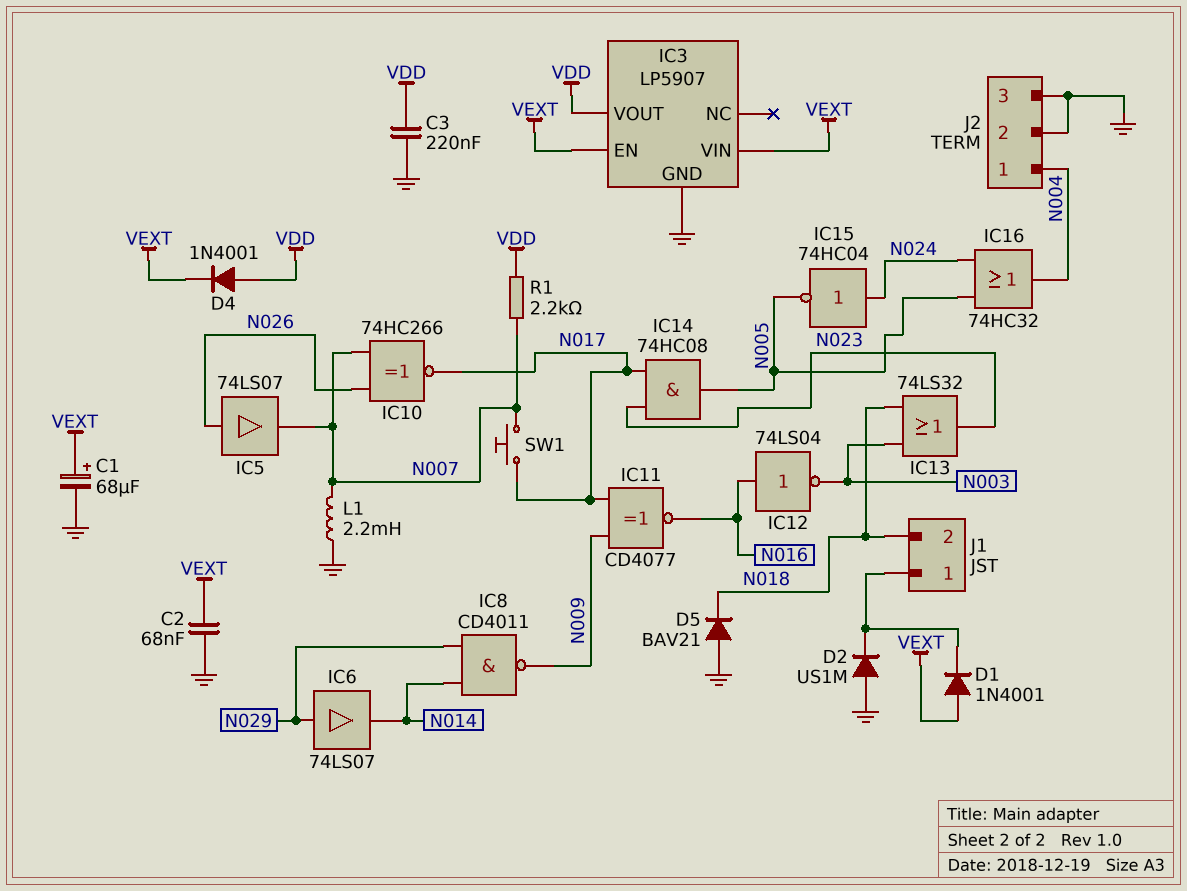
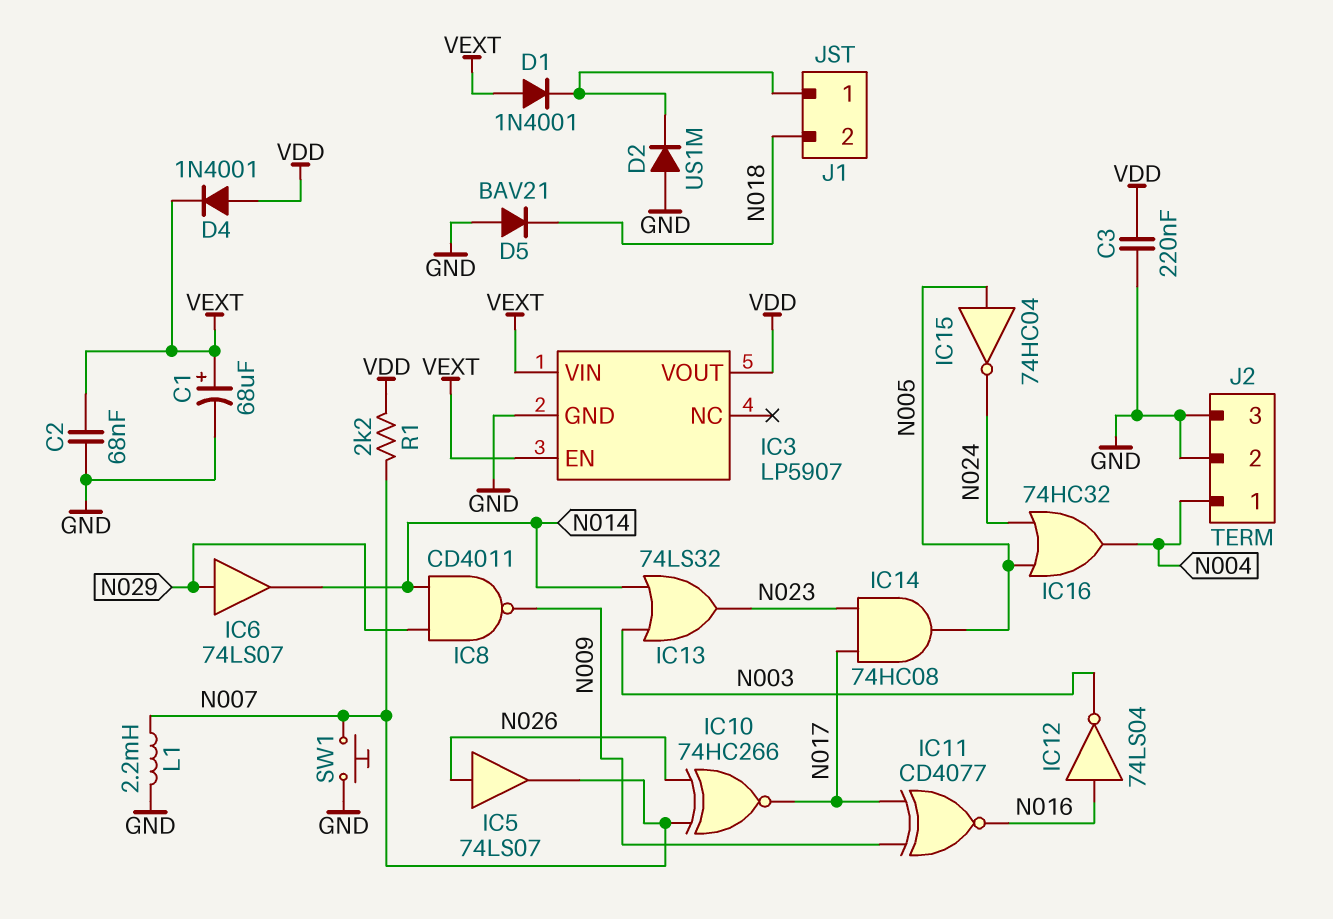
IC13: OR 74LS32 (in N003, in N018, out N023) -> OR 74LS32 (in N003, in N014, out N023)
IC15: NOT 74HC04 (in N024, out N005) -> NOT 74HC04 (in N005, out N024)
SW1: button (N007, N017) -> button (GND, N007)

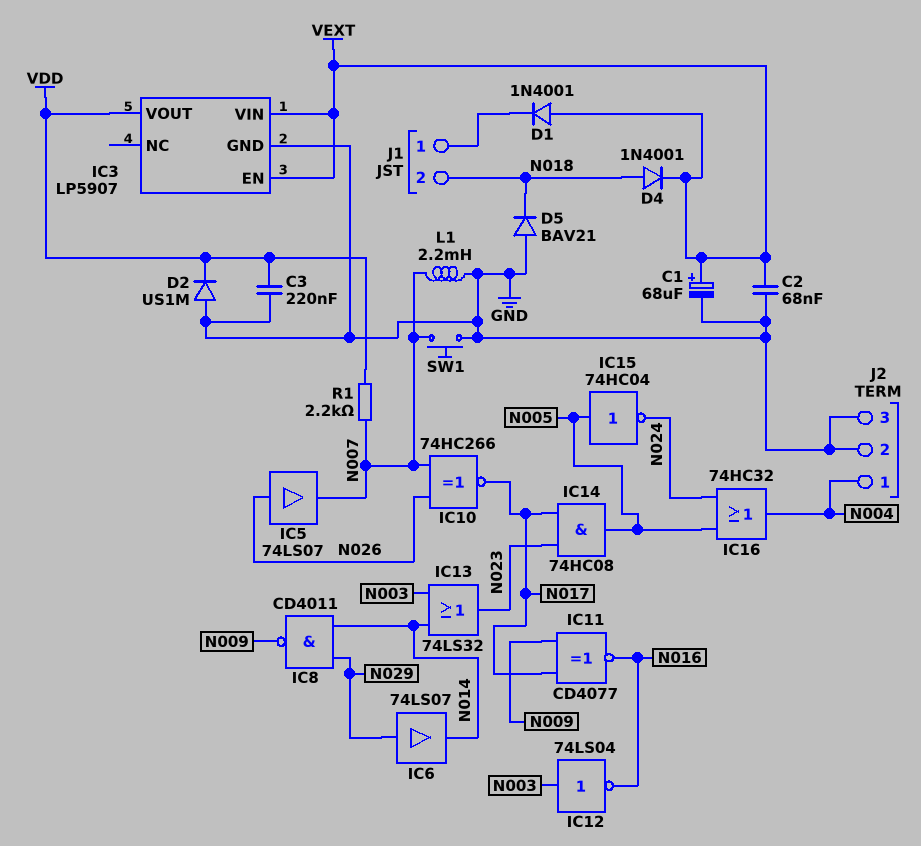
D2: diode US1M (A GND, K J1/1) -> diode US1M (A GND, K VDD)
D4: diode 1N4001 (A VDD, K VEXT) -> diode 1N4001 (A N018, K VEXT)
IC12: NOT 74LS04 (in N016, out N003) -> NOT 74LS04 (in N003, out N016)

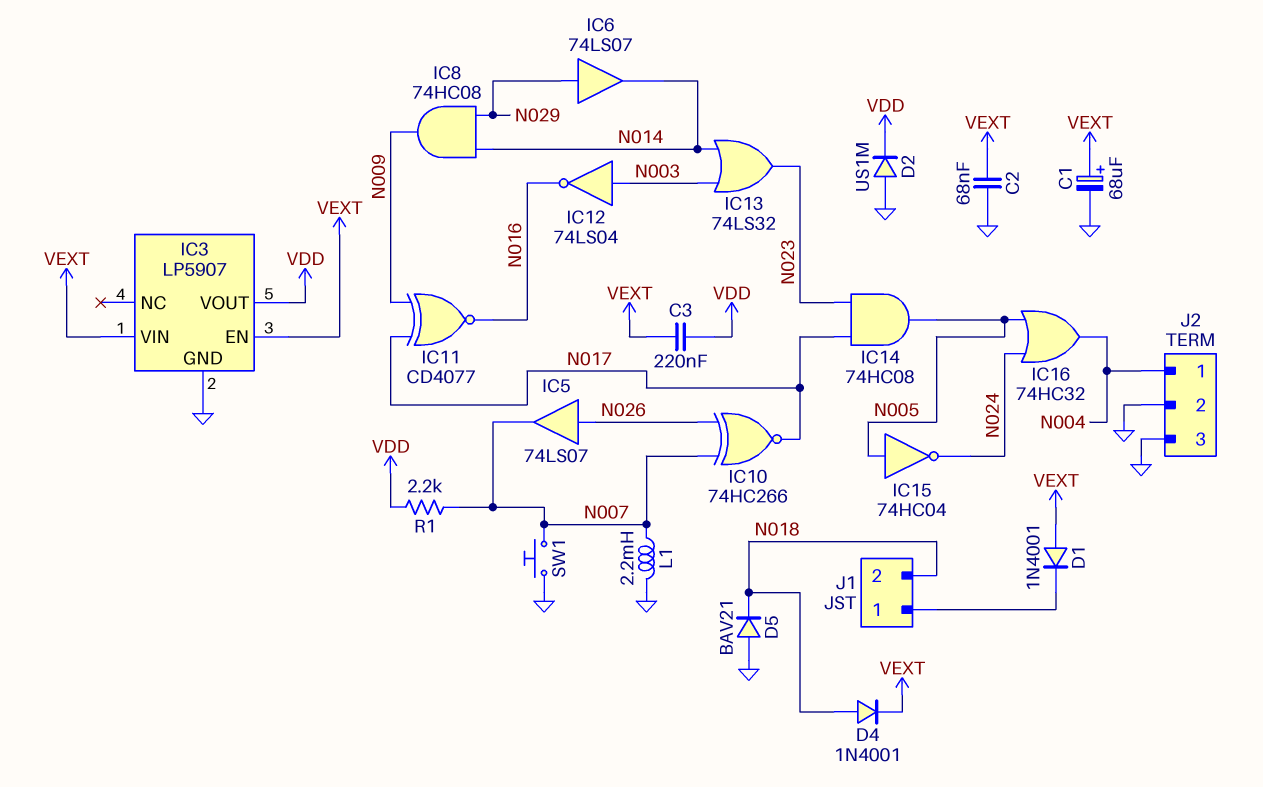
C3: 220nF (GND, VDD) -> 220nF (VDD, VEXT)
IC8: NAND CD4011 (in N014, in N029, out N009) -> AND 74HC08 (in N014, in N029, out N009)

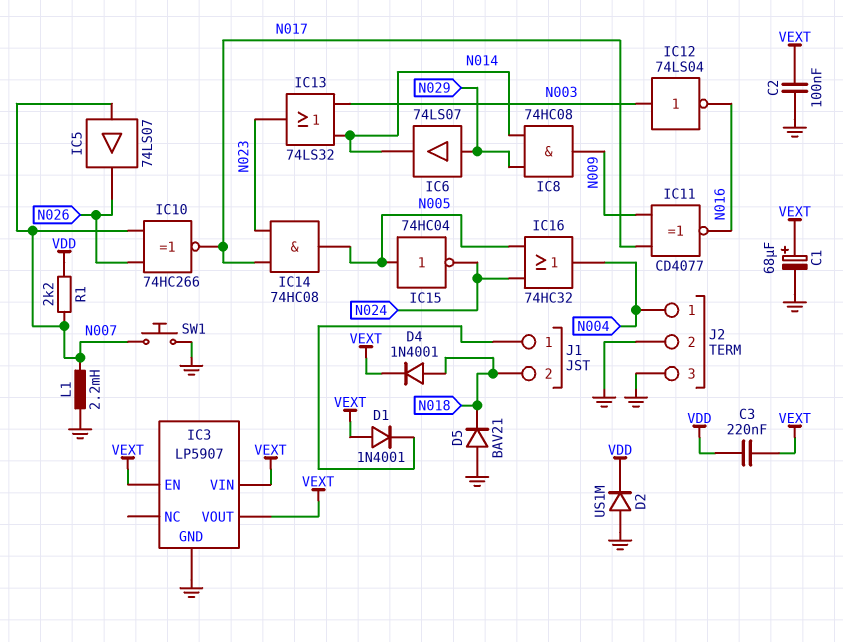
C2: 68nF (GND, VEXT) -> 100nF (GND, VEXT)
IC3 pin VOUT: VDD -> VEXT
IC5: buffer 74LS07 (in N026, out N007) -> buffer 74LS07 (in N007, out N026)

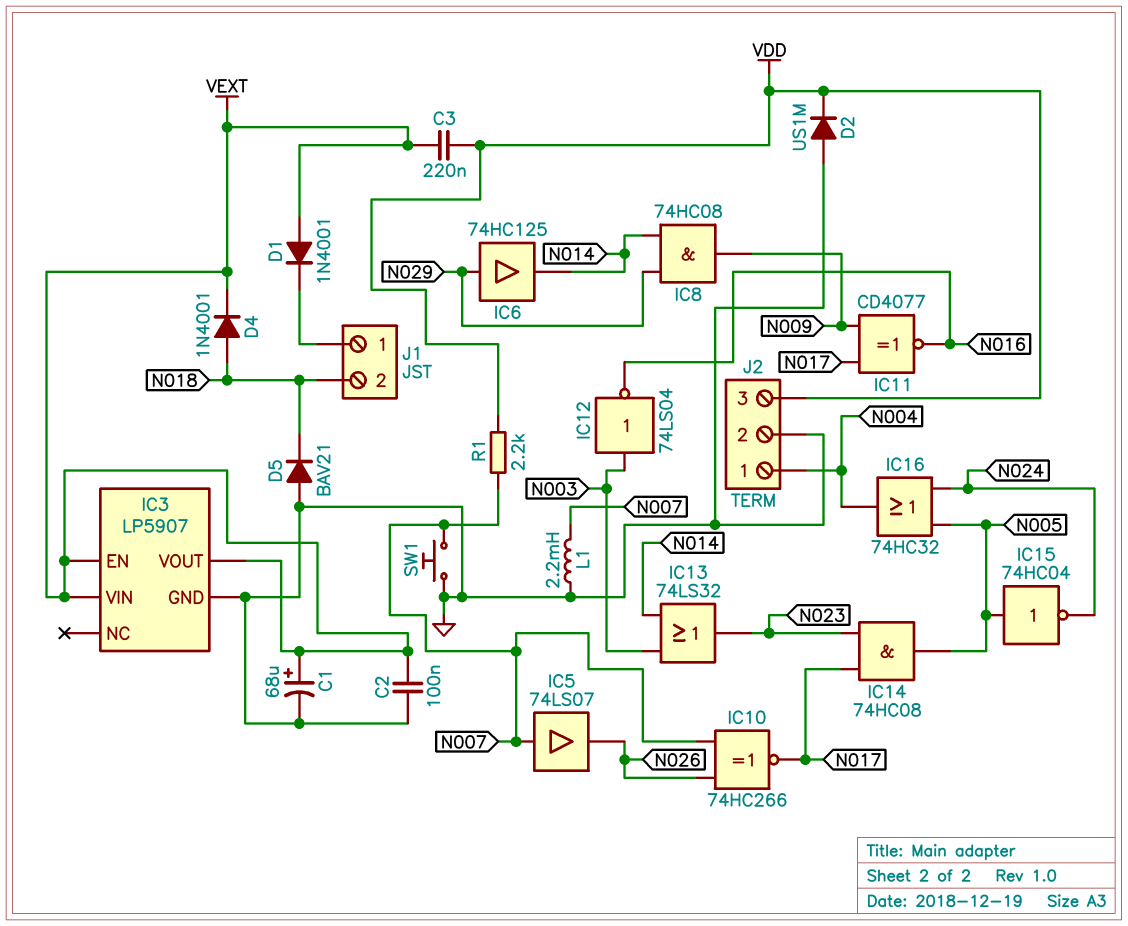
IC6: buffer 74LS07 (in N029, out N014) -> buffer 74HC125 (in N029, out N014)
J2 pin 3: GND -> VDD

